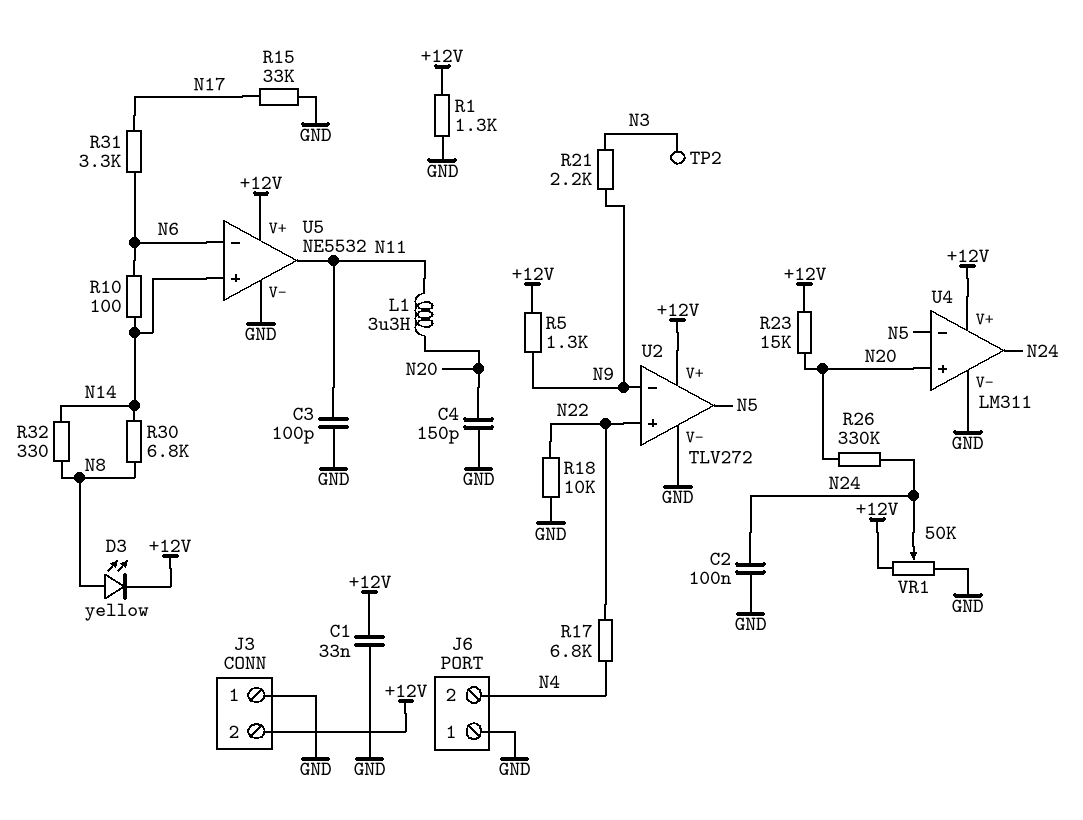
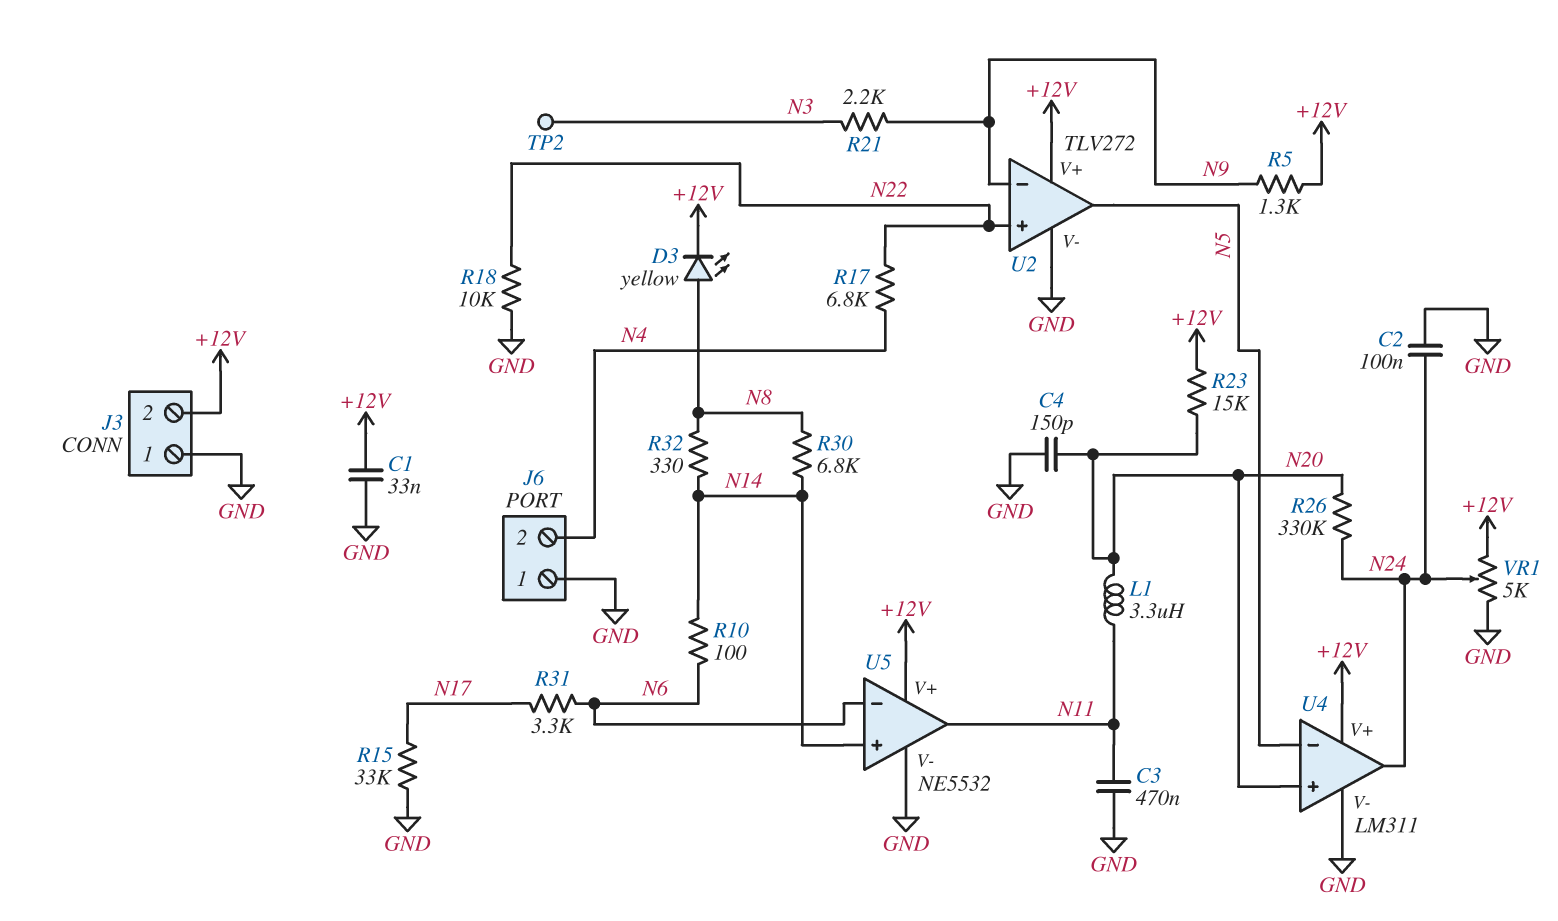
C3: 100pF (GND, N11) -> 470nF (GND, N11)
R1: 1.3k (+12V, GND) -> none
VR1: 50k (+12V, GND, wiper N24) -> 5k (+12V, GND, wiper N24)

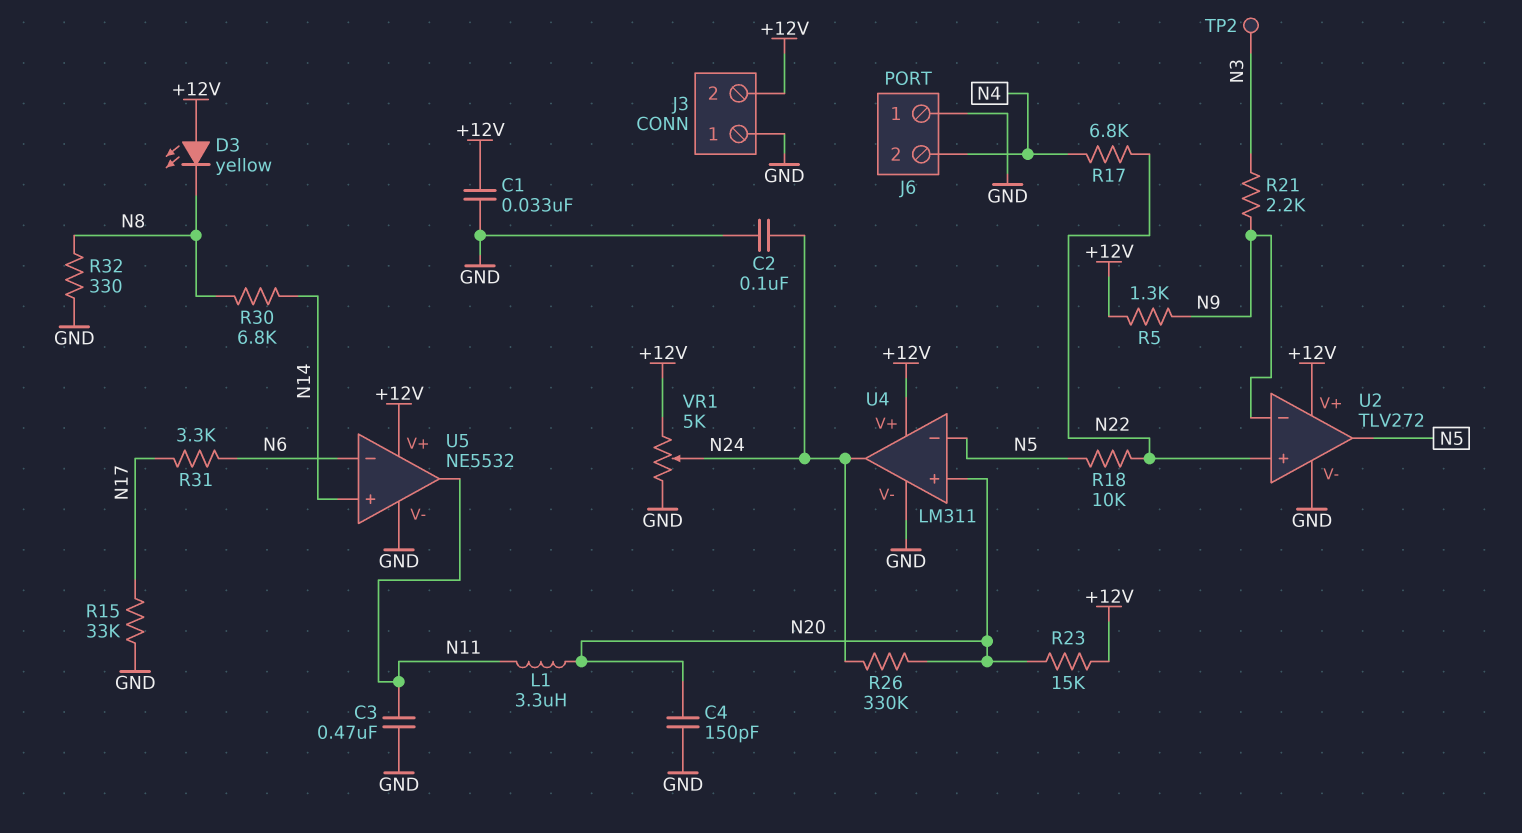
D3: LED yellow (A N8, K +12V) -> LED yellow (A +12V, K N8)
R10: 100 (N6, N14) -> none
R18: 10k (GND, N22) -> 10k (N5, N22)
R32: 330 (N8, N14) -> 330 (GND, N8)

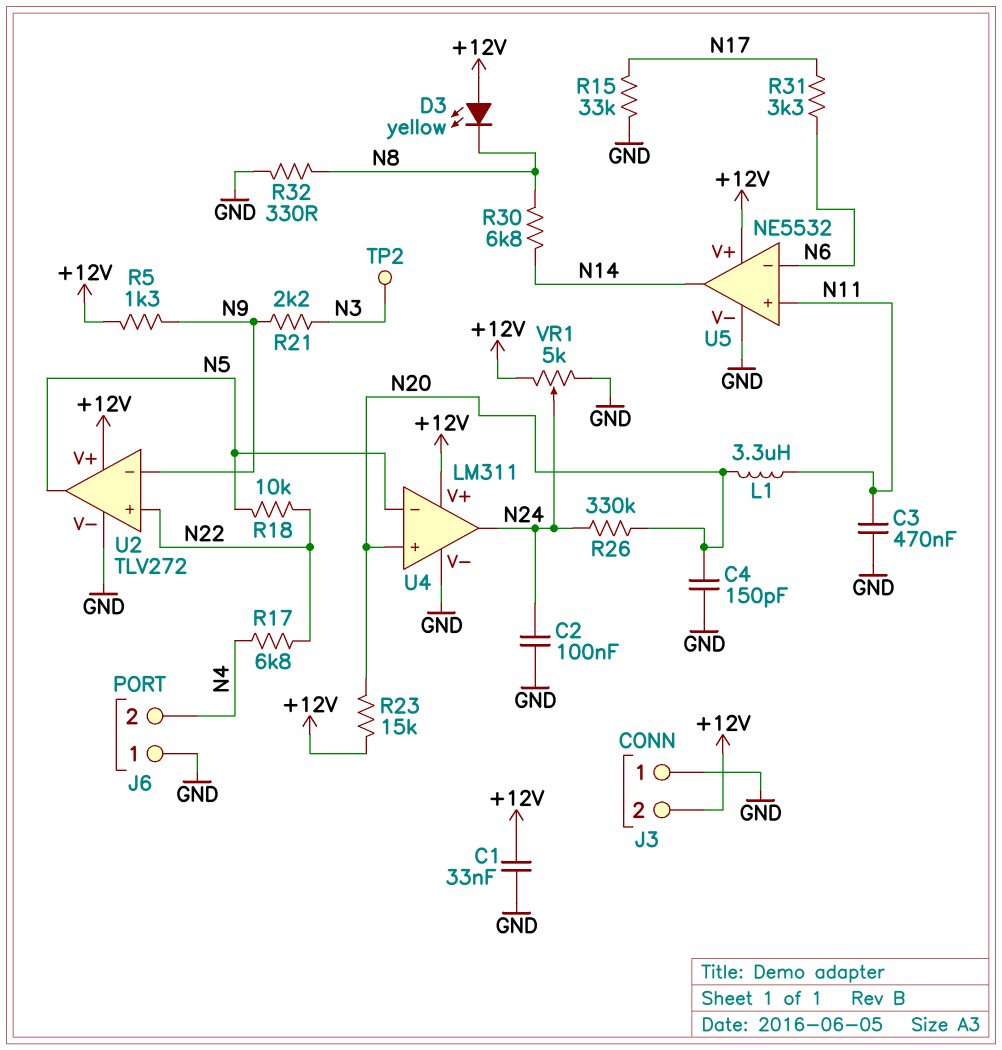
U5 pin in+: N14 -> N11
U5 pin out: N11 -> N14

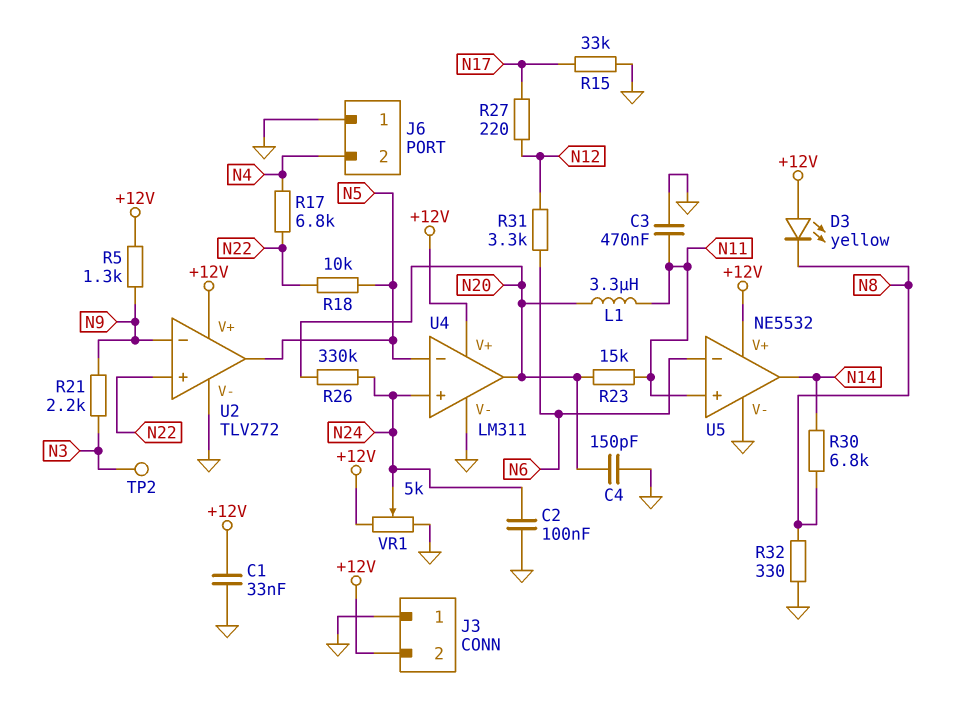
R23: 15k (+12V, N20) -> 15k (N11, N20)
R27: none -> 220 (N12, N17)
R31: 3.3k (N6, N17) -> 3.3k (N6, N12)
U4 pin in+: N20 -> N24
U4 pin out: N24 -> N20

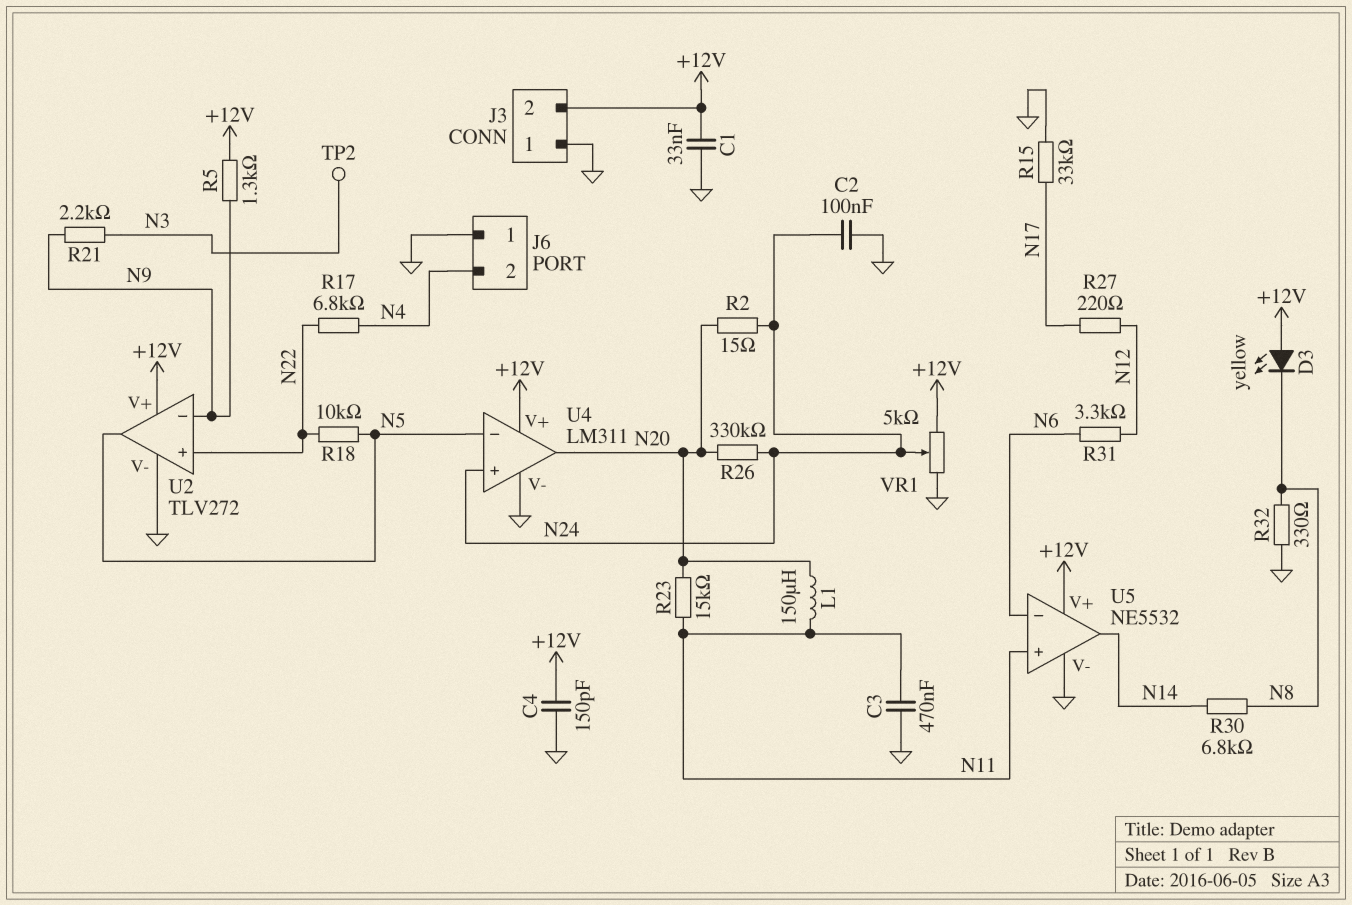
C4: 150pF (GND, N20) -> 150pF (+12V, GND)
L1: 3.3uH (N11, N20) -> 150uH (N11, N20)
R2: none -> 15 (N20, N24)

